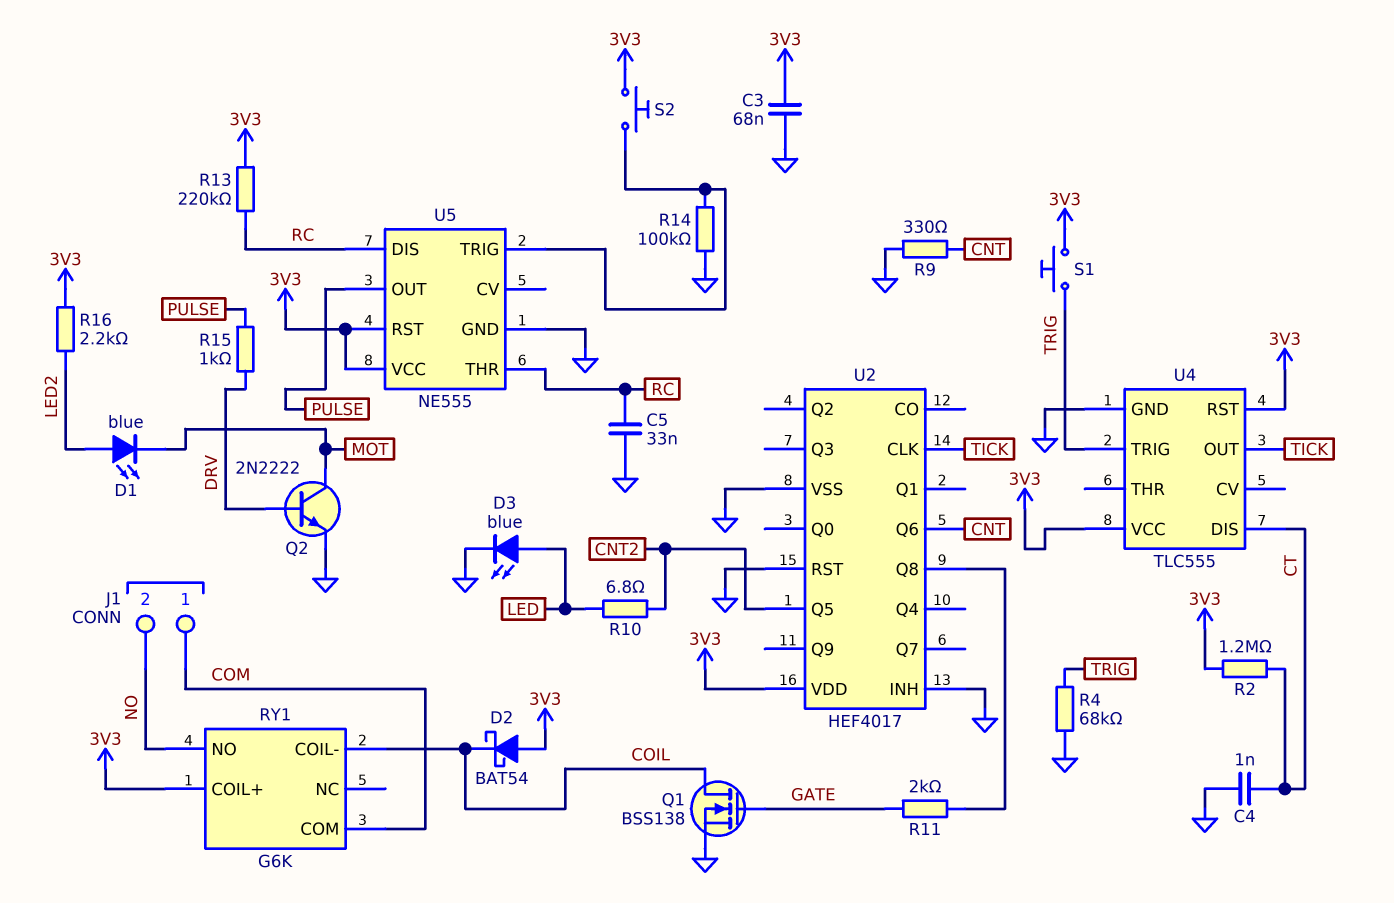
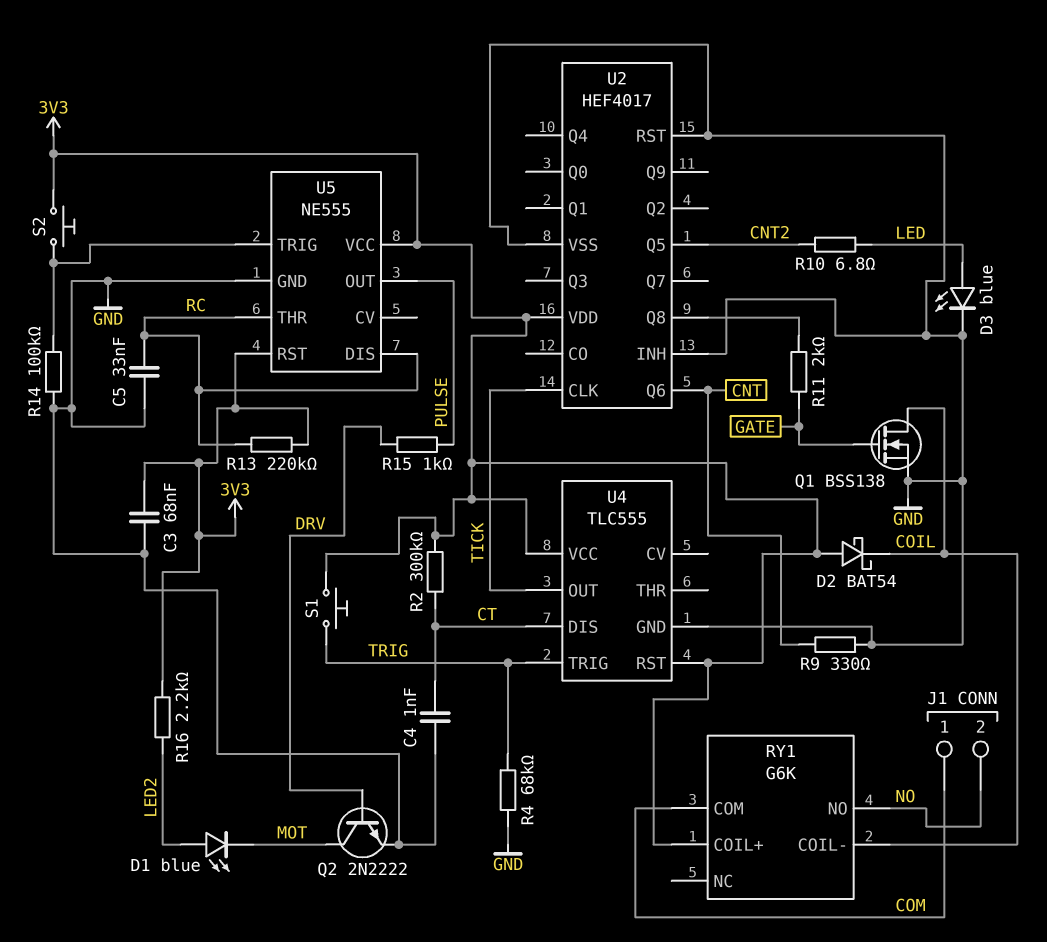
R2: 1.2M (3V3, CT) -> 300k (3V3, CT)

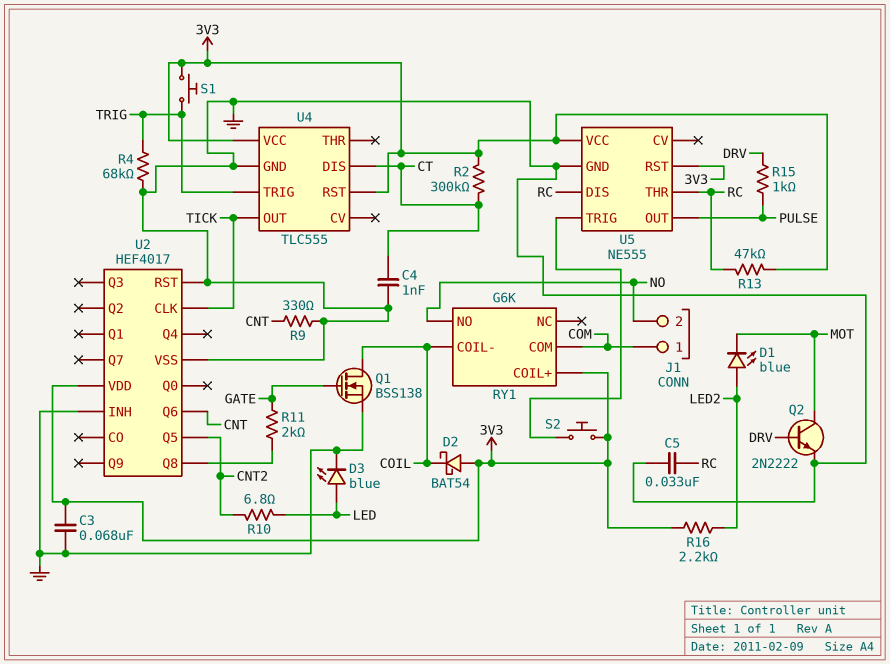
R13: 220k (3V3, RC) -> 47k (3V3, RC)
R14: 100k (GND, U5/TRIG) -> none

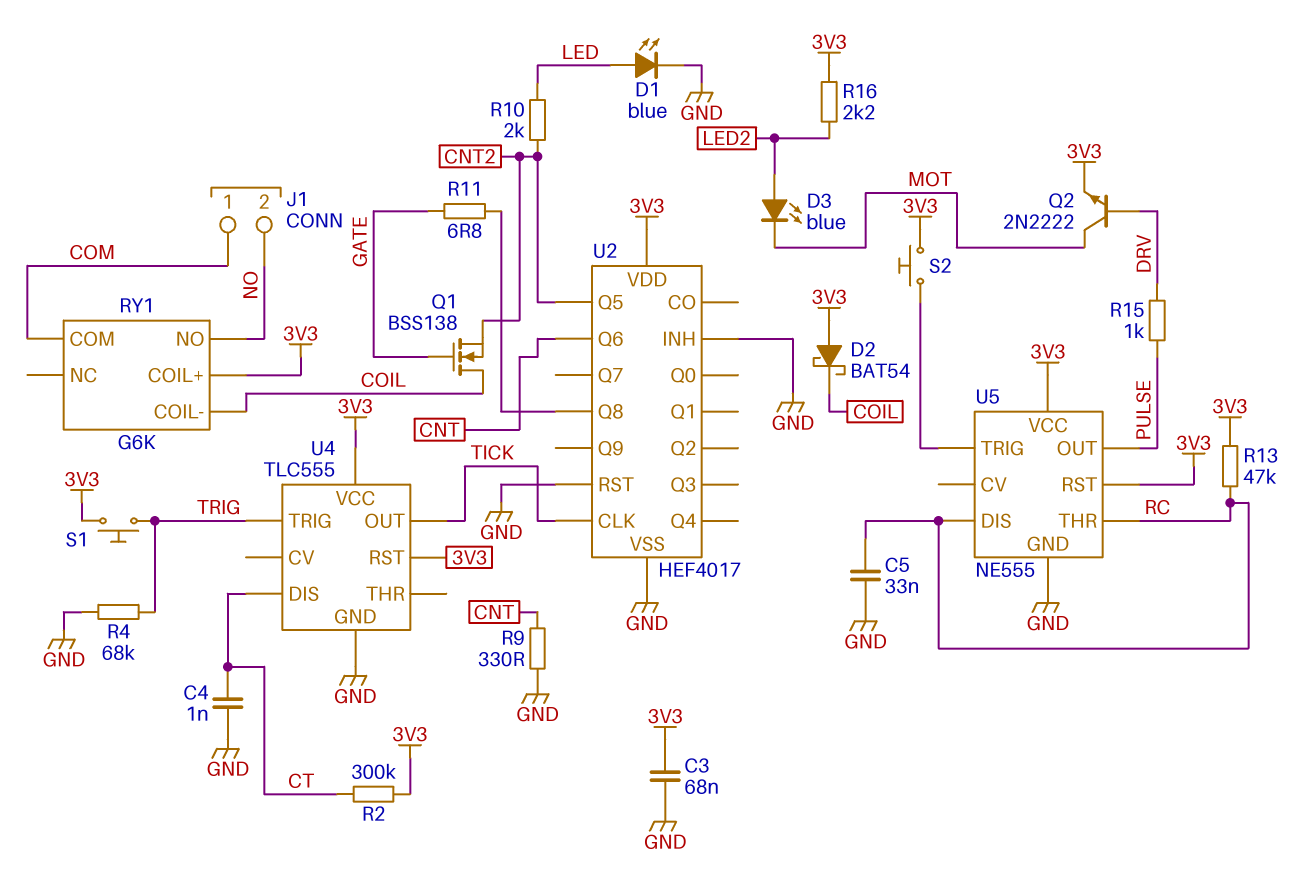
D1: LED blue (A LED2, K MOT) -> LED blue (A LED, K GND)
D3: LED blue (A LED, K GND) -> LED blue (A LED2, K MOT)
Q1: NMOS BSS138 (G GATE, D COIL, S GND) -> NMOS BSS138 (G GATE, D COIL, S CNT2)
Q2: NPN 2N2222 (B DRV, C MOT, E GND) -> NPN 2N2222 (B DRV, C MOT, E 3V3)
R10: 6.8 (CNT2, LED) -> 2k (CNT2, LED)
R11: 2k (GATE, U2/Q8) -> 6.8 (GATE, U2/Q8)

